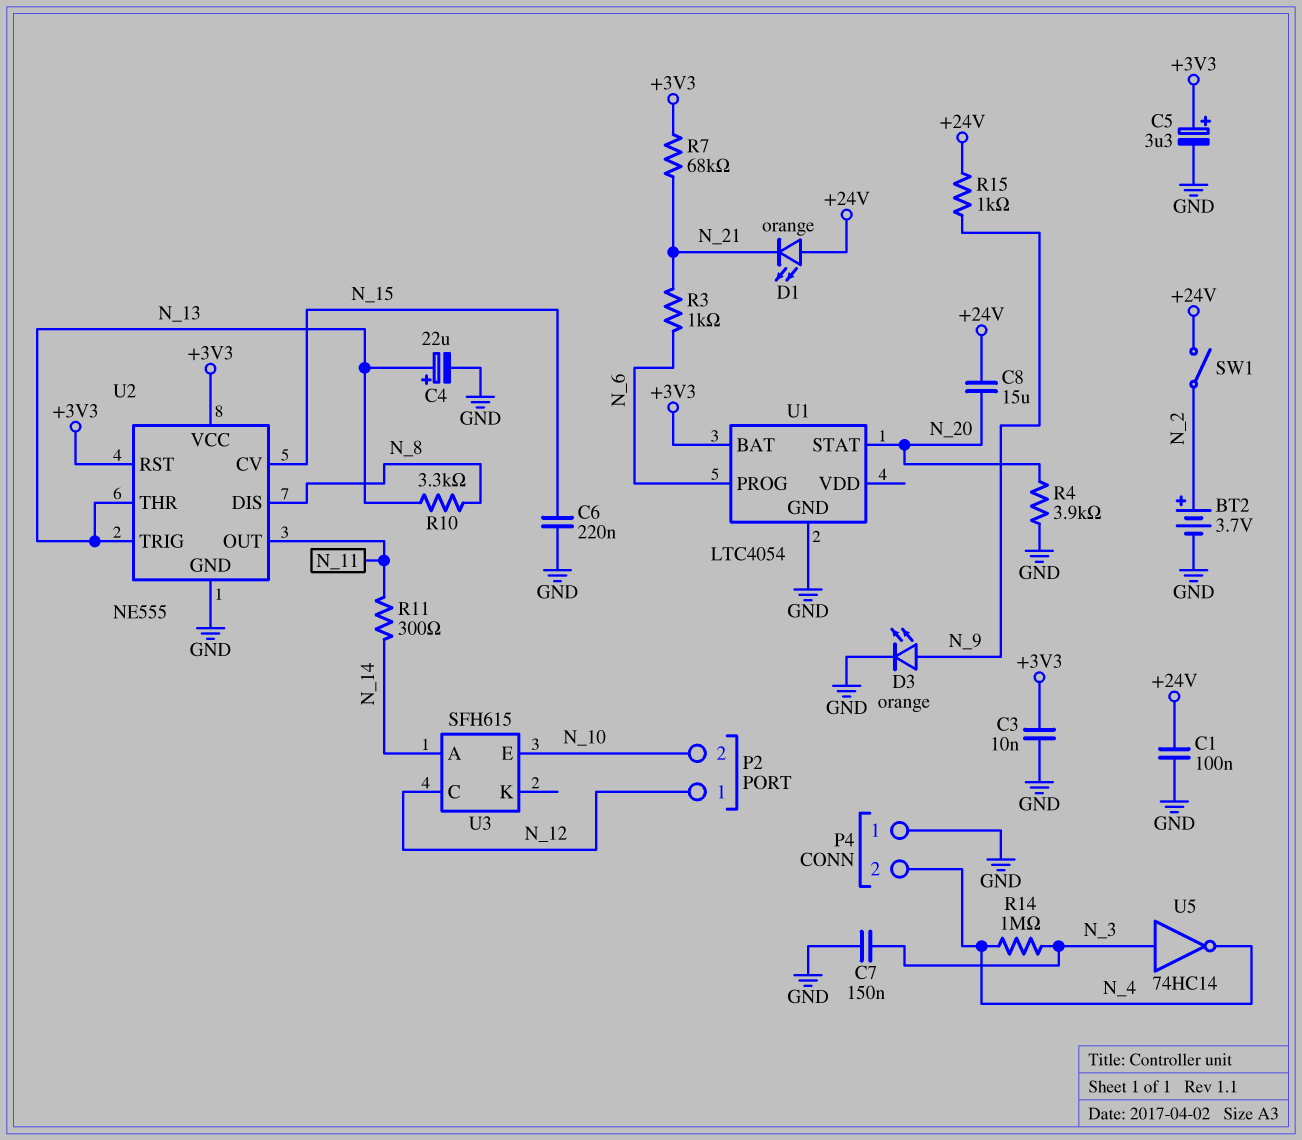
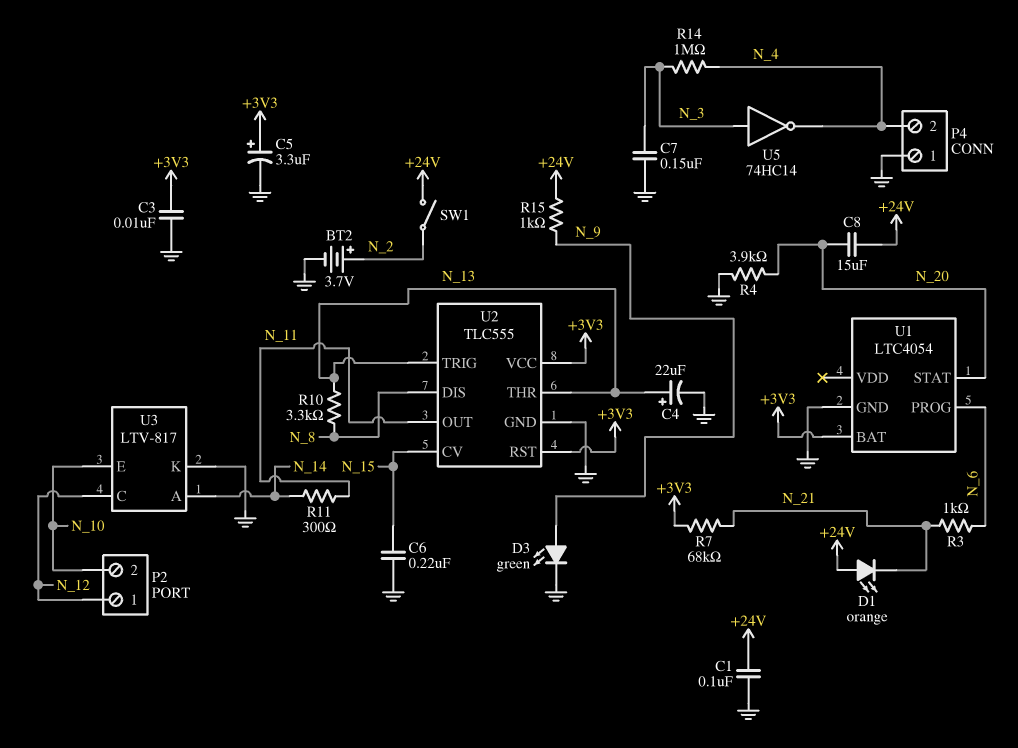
D3: LED orange (A N_9, K GND) -> LED green (A N_9, K GND)
U2: NE555 -> TLC555
U3: SFH615 -> LTV-817
U3 pin K: none -> GND

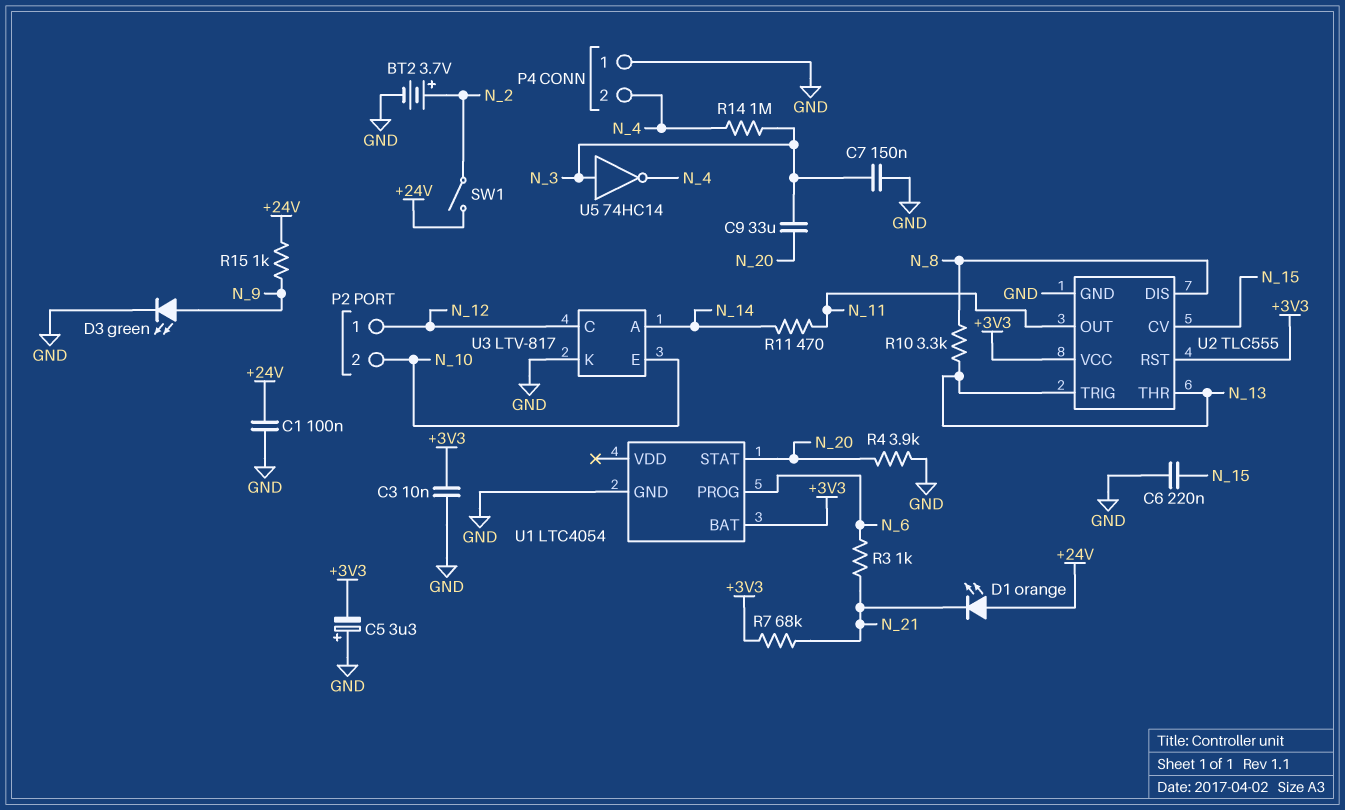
C4: 22uF (plus N_13, minus GND) -> none
C5: 3.3uF (plus +3V3, minus GND) -> 3.3uF (plus GND, minus +3V3)
C8: 15uF (+24V, N_20) -> none
C9: none -> 33uF (N_3, N_20)
R11: 300 (N_11, N_14) -> 470 (N_11, N_14)

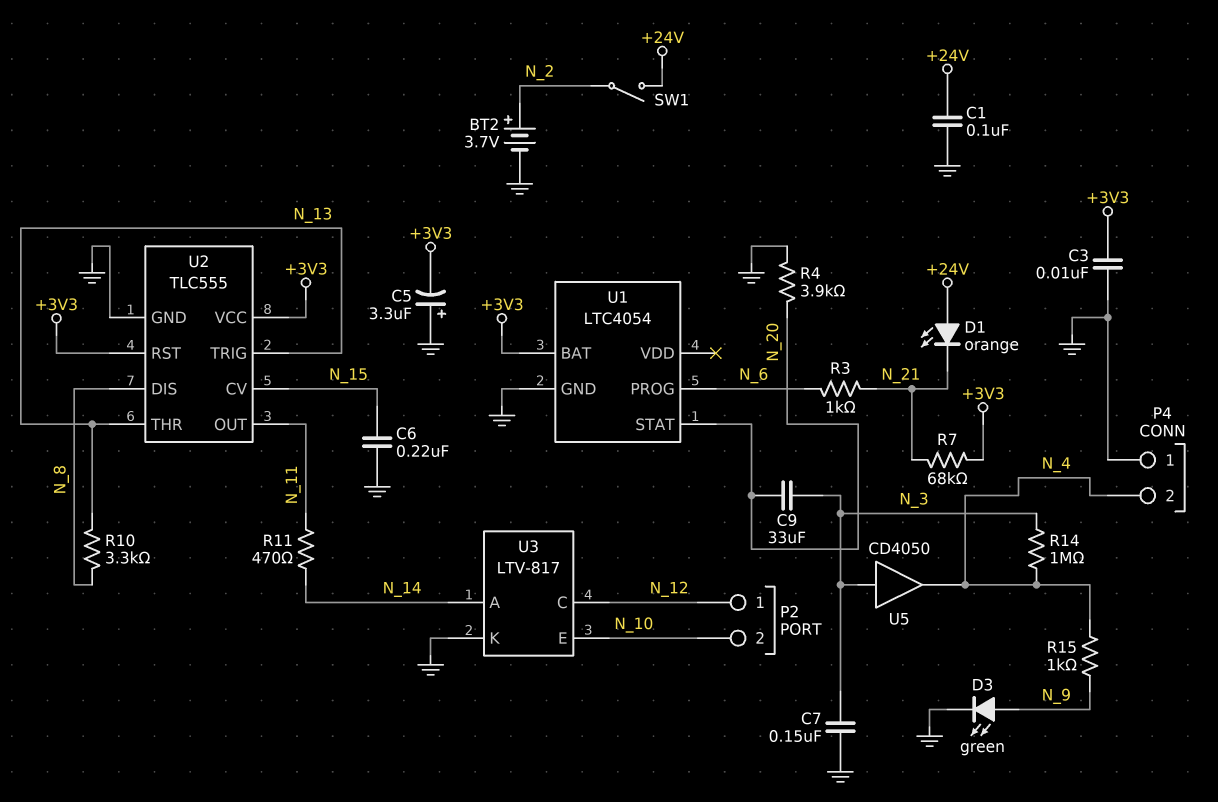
R15: 1k (+24V, N_9) -> 1k (N_4, N_9)
U5: NOT 74HC14 (in N_3, out N_4) -> buffer CD4050 (in N_3, out N_4)

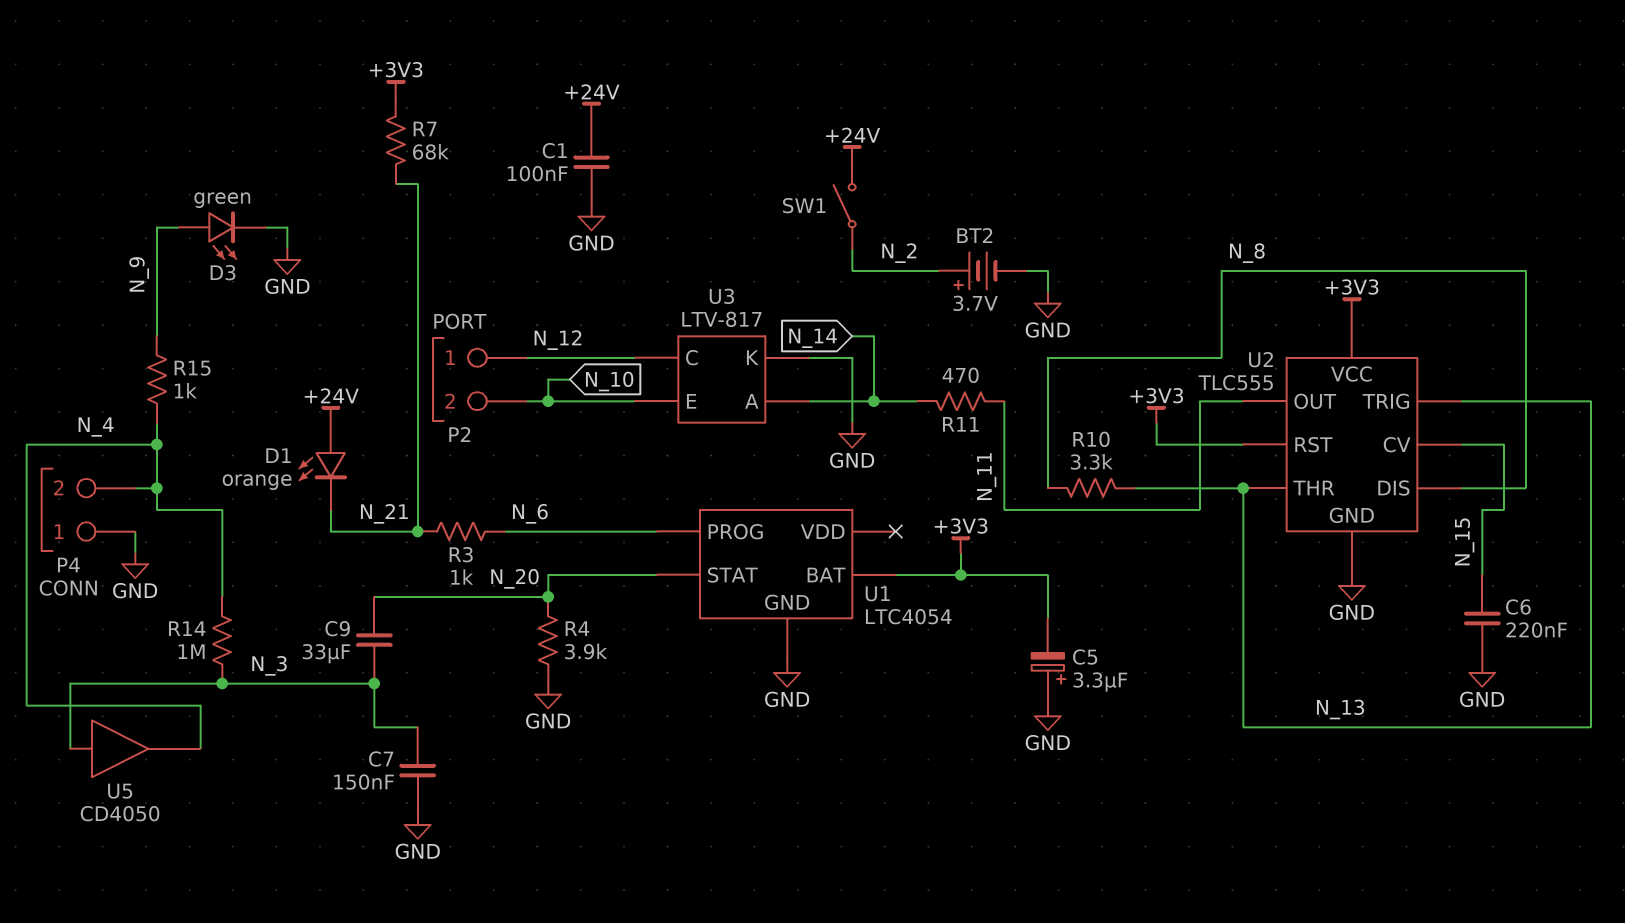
C3: 10nF (+3V3, GND) -> none

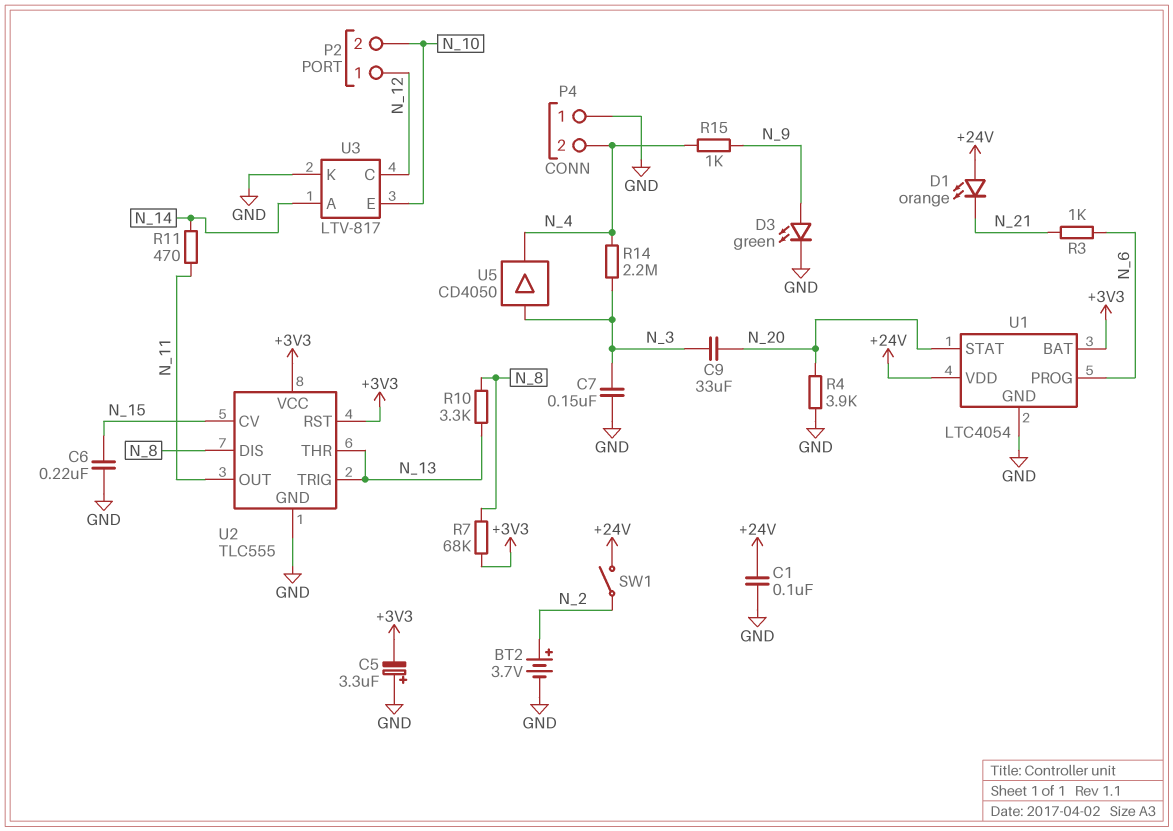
R7: 68k (+3V3, N_21) -> 68k (+3V3, N_8)
R14: 1M (N_3, N_4) -> 2.2M (N_3, N_4)
U1 pin VDD: none -> +24V

